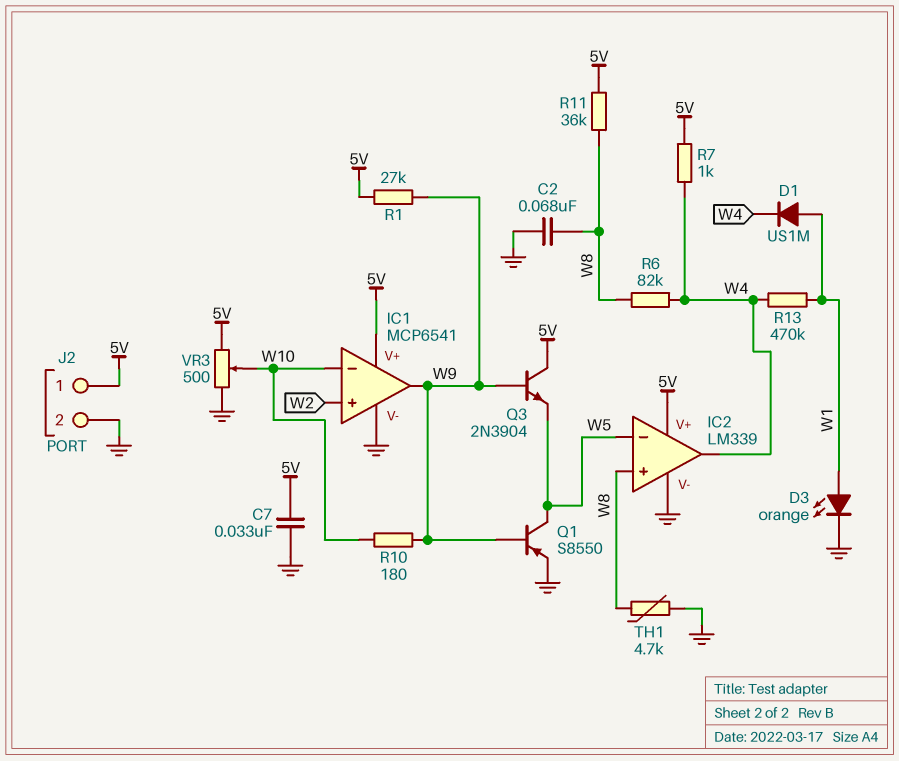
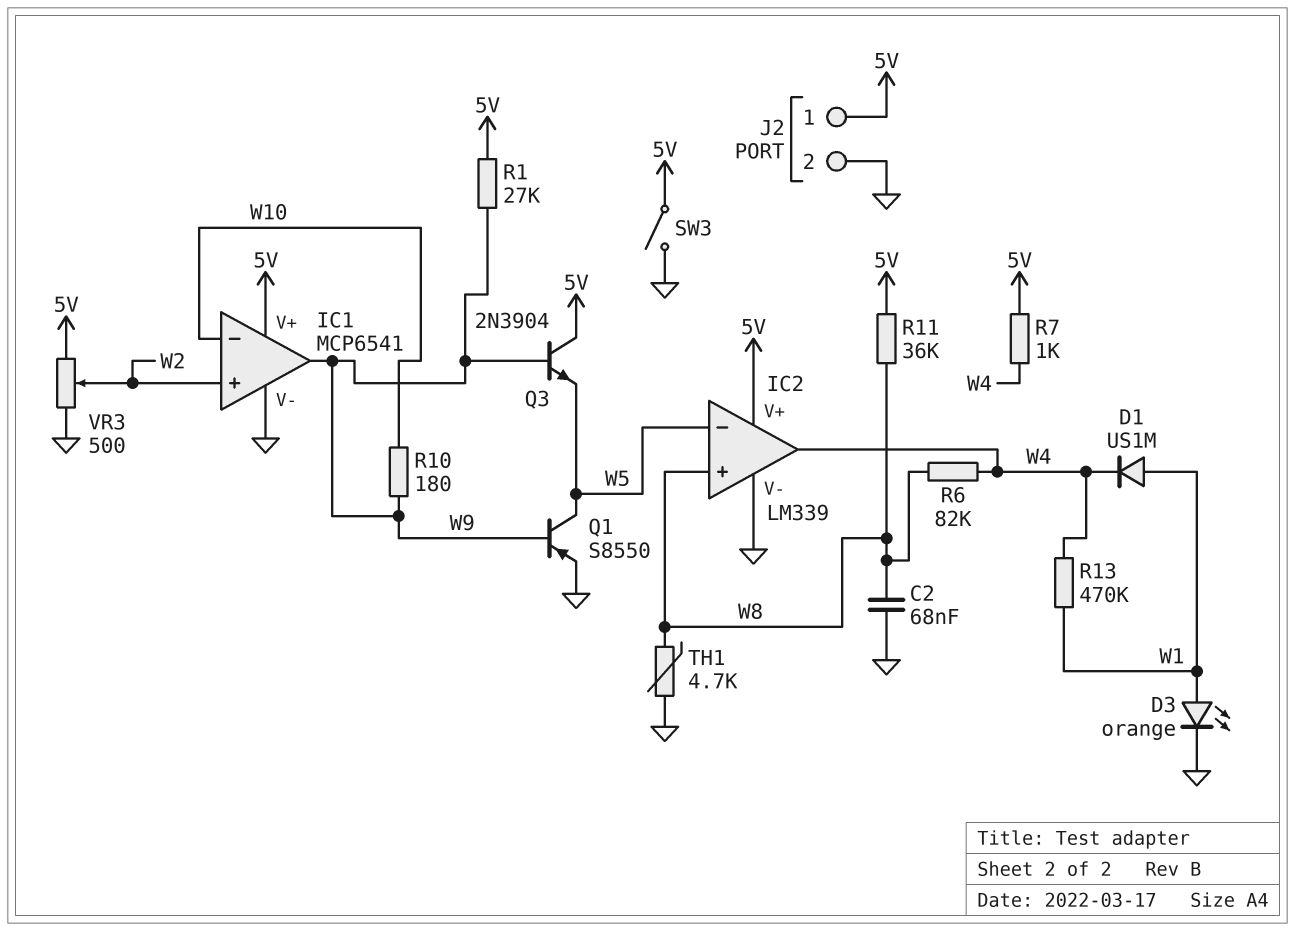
C7: 33nF (5V, GND) -> none
SW3: none -> switch (5V, GND)
VR3: 500 (5V, GND, wiper W10) -> 500 (5V, GND, wiper W2)

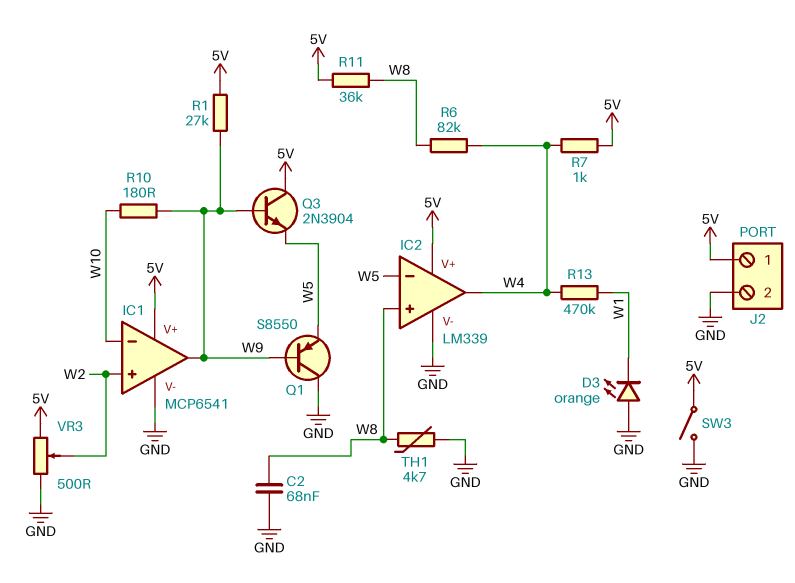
D1: diode US1M (A W1, K W4) -> none
D3: LED orange (A W1, K GND) -> LED orange (A GND, K W1)
Q1: PNP S8550 (B W9, C W5, E GND) -> PNP S8550 (B W9, C GND, E W5)

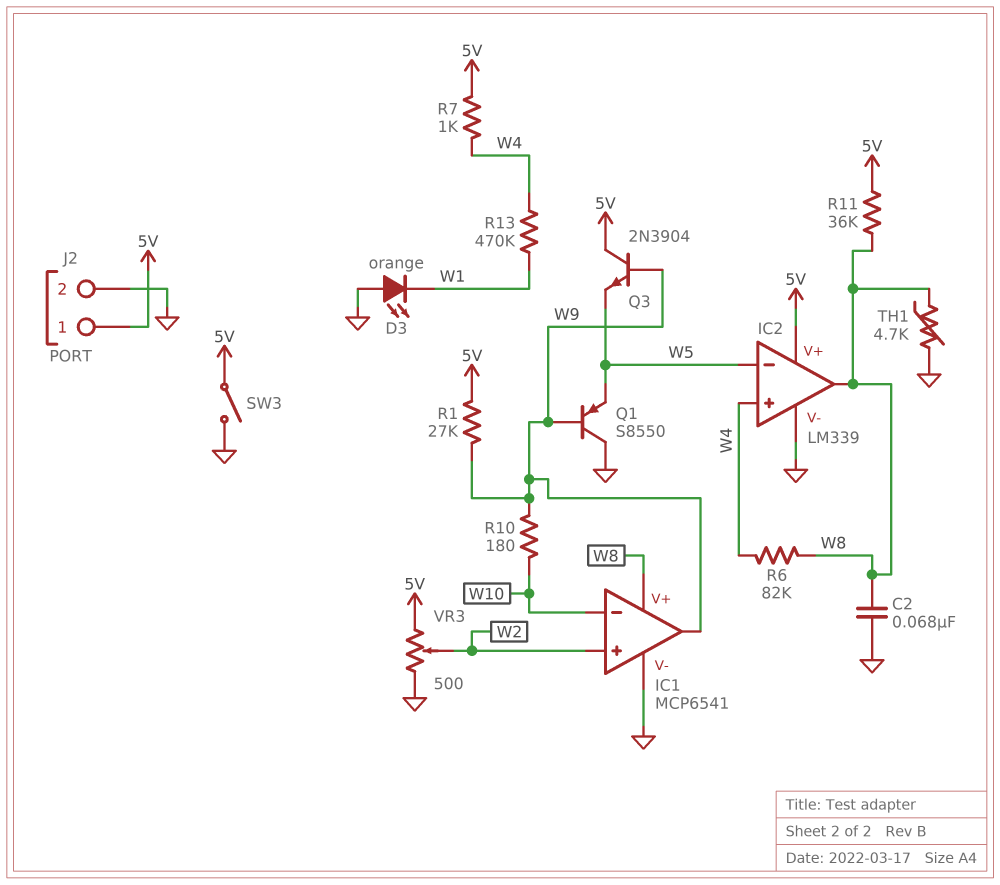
IC1 pin V+: 5V -> W8
IC2 pin in+: W8 -> W4
IC2 pin out: W4 -> W8

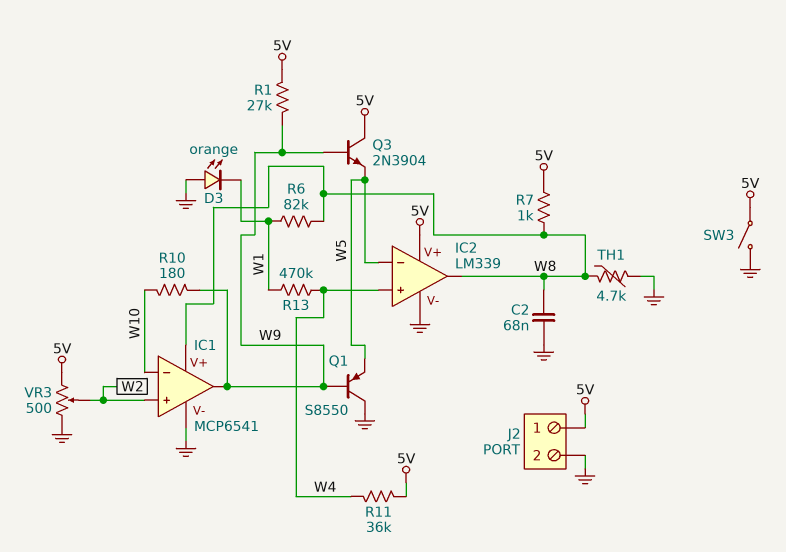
R6: 82k (W4, W8) -> 82k (W1, W8)
R7: 1k (5V, W4) -> 1k (5V, W8)
R11: 36k (5V, W8) -> 36k (5V, W4)

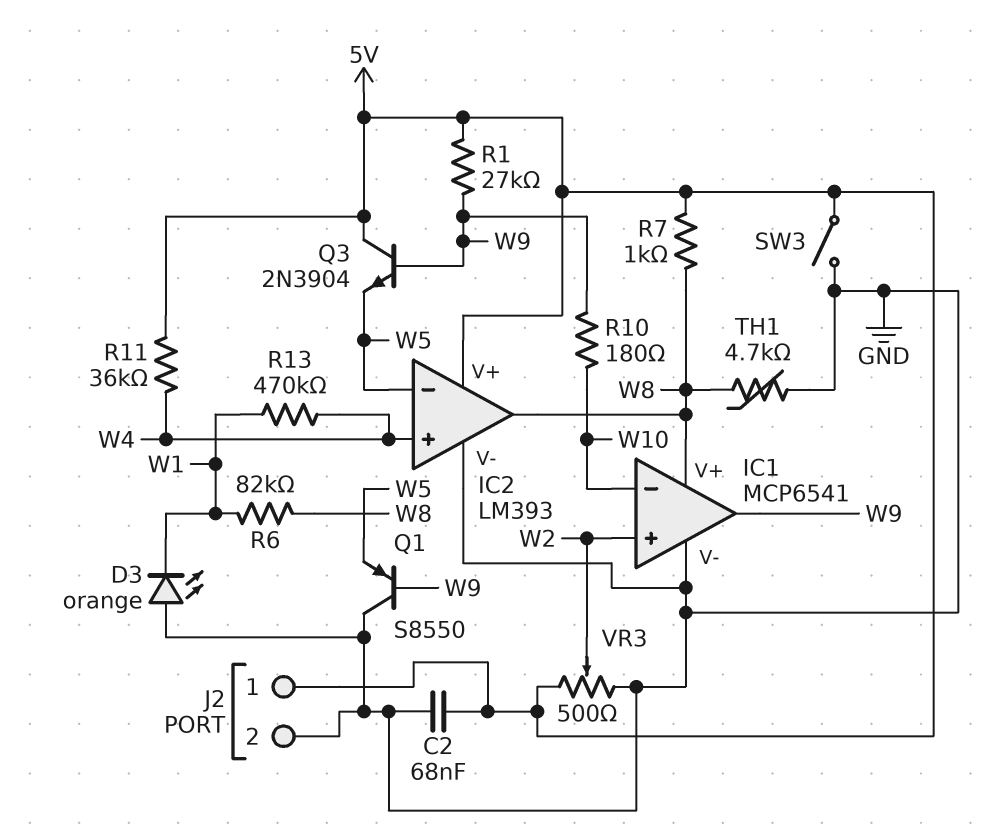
C2: 68nF (GND, W8) -> 68nF (5V, GND)
IC2: LM339 -> LM393

